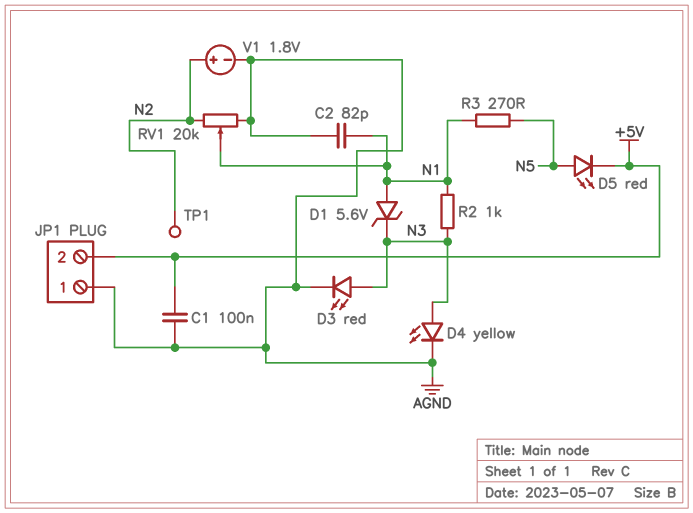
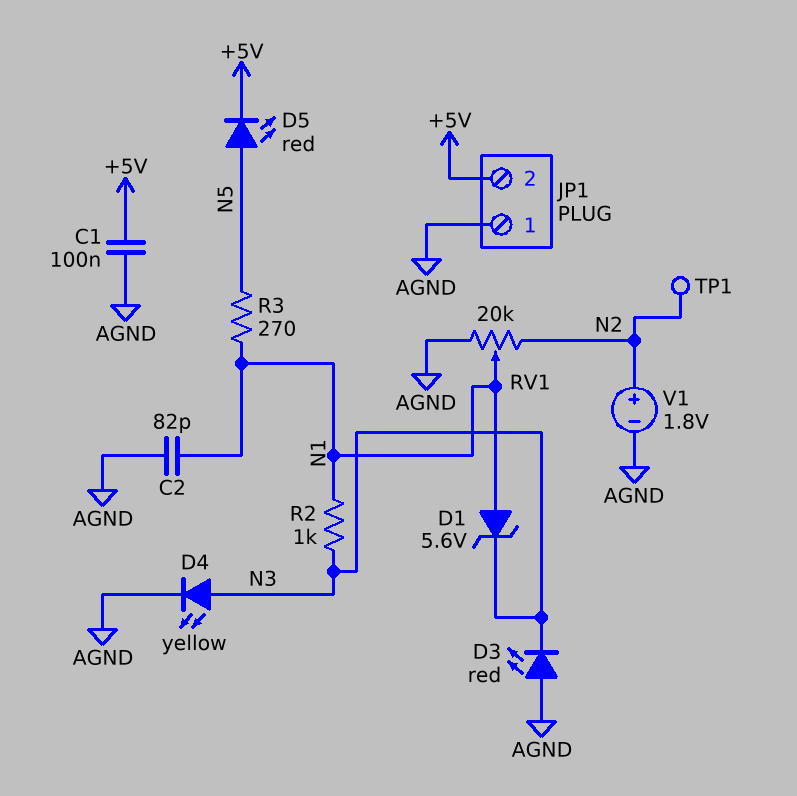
D3: LED red (A N3, K AGND) -> LED red (A AGND, K N3)

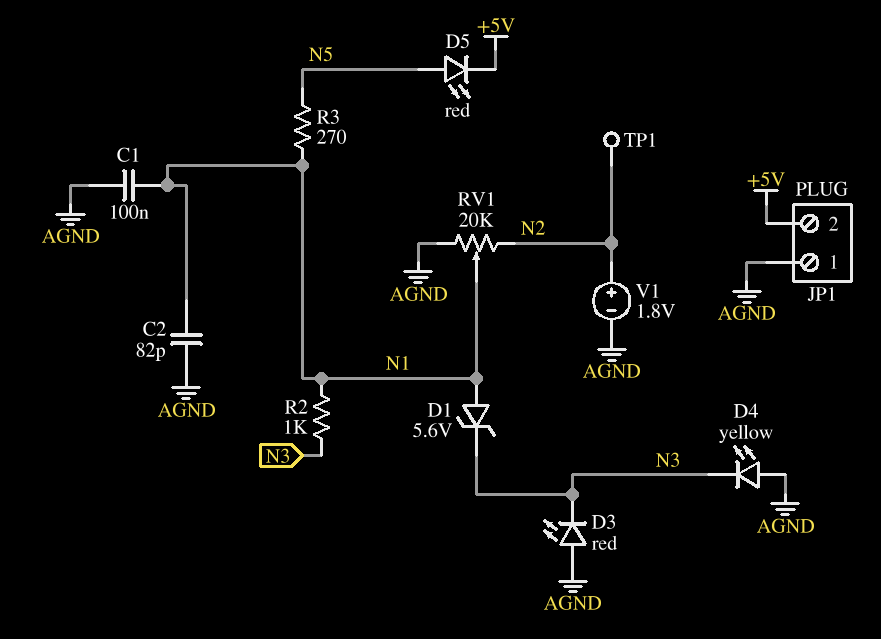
C1: 100nF (+5V, AGND) -> 100nF (AGND, N1)
D4: LED yellow (A N3, K AGND) -> LED yellow (A AGND, K N3)

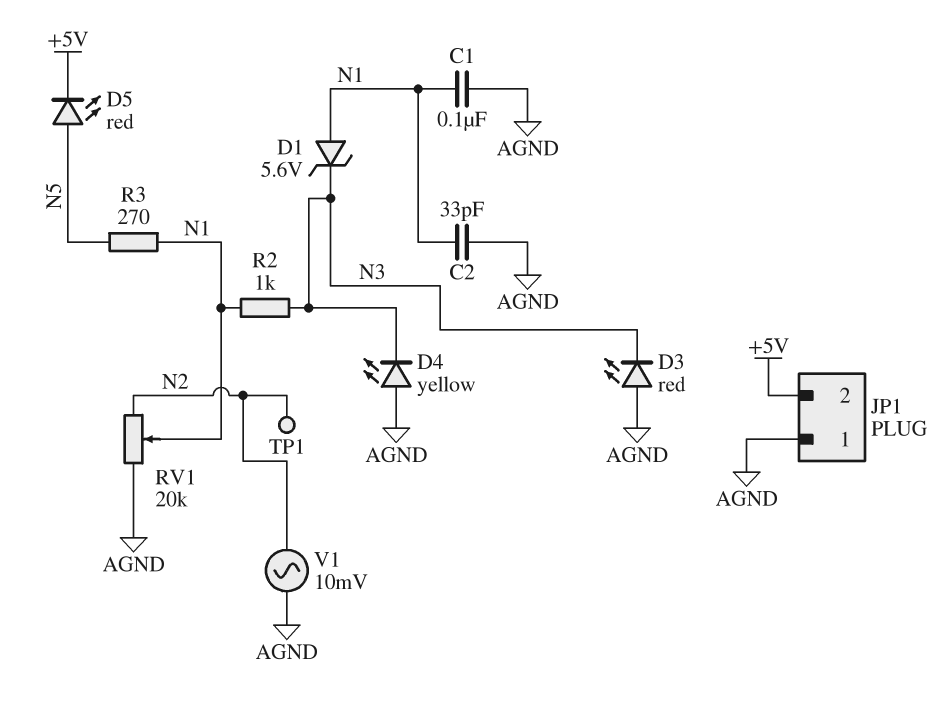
C2: 82pF (AGND, N1) -> 33pF (AGND, N1)
V1: 1.8V (plus N2, minus AGND) -> AC 10mV (AGND, N2)

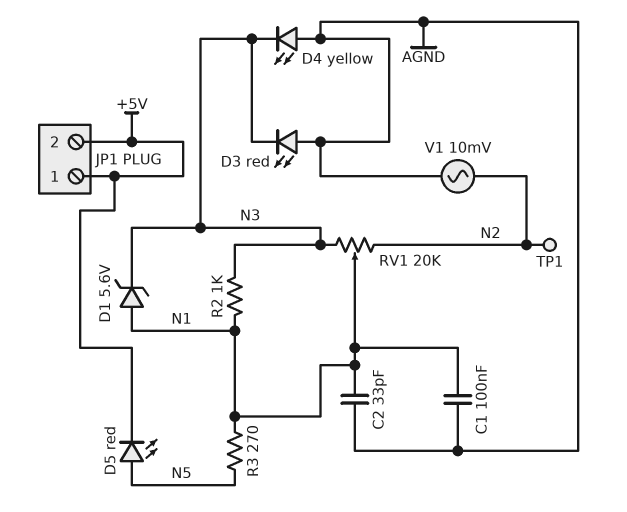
JP1 pin 1: AGND -> +5V
RV1: 20k (AGND, N2, wiper N1) -> 20k (N2, N3, wiper N1)

